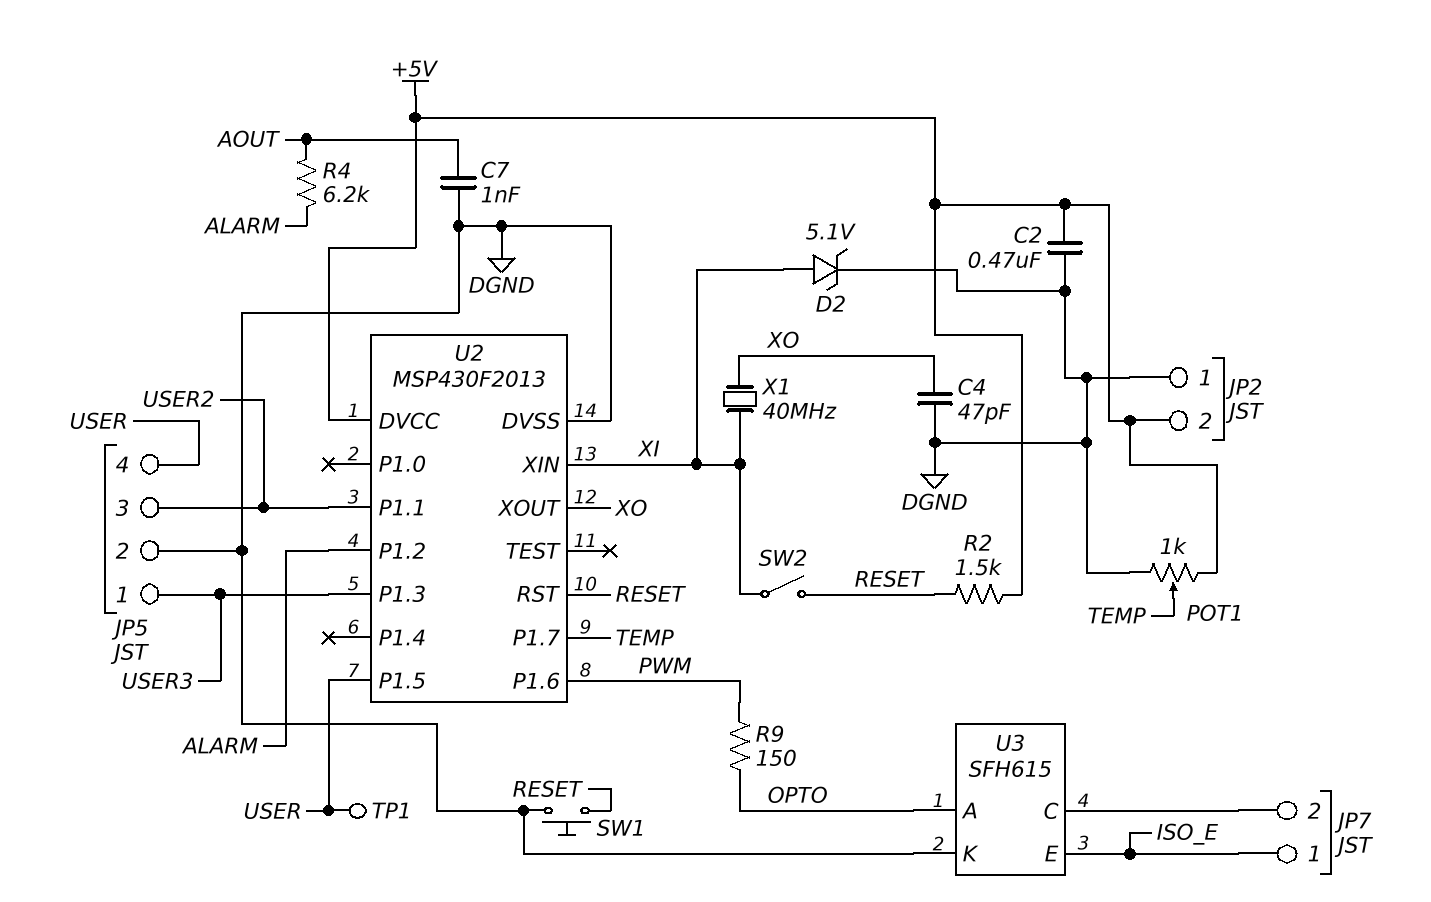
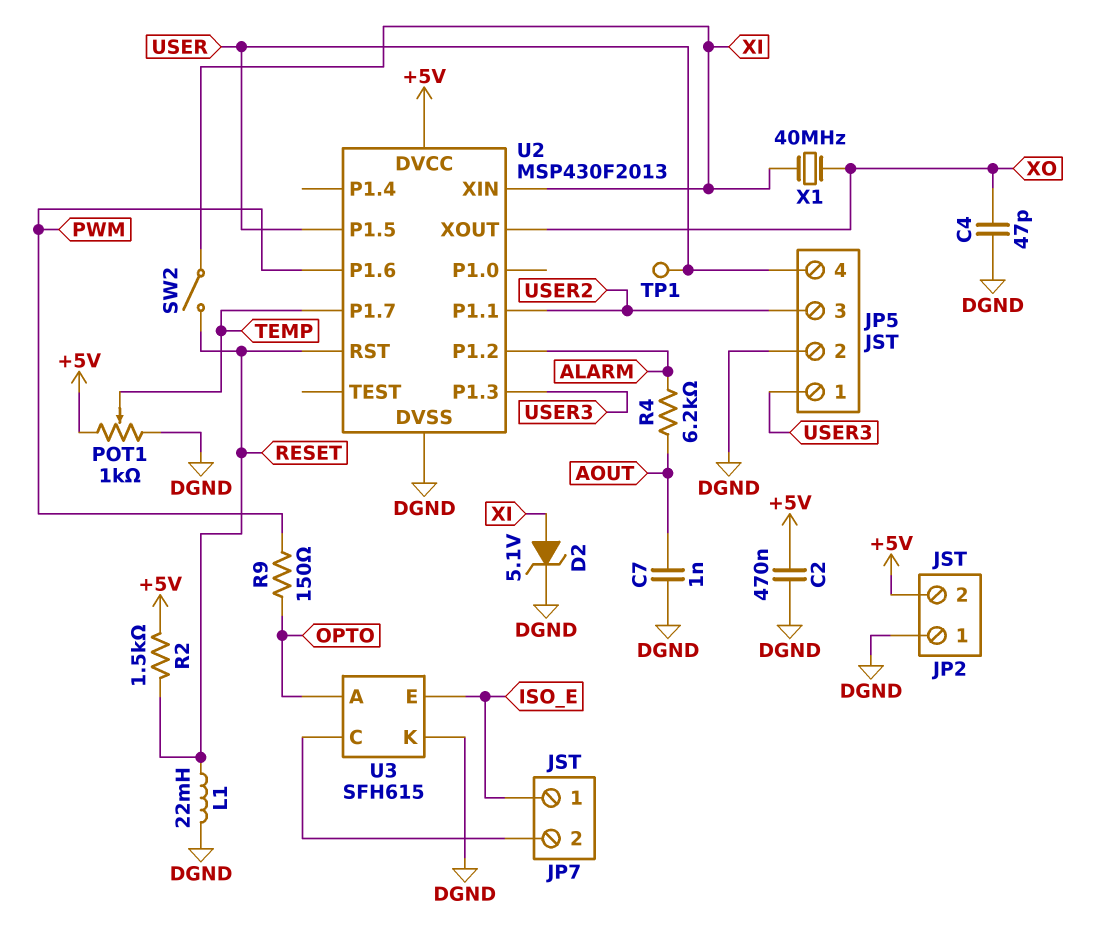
L1: none -> 22mH (DGND, RESET)
SW1: button (DGND, RESET) -> none

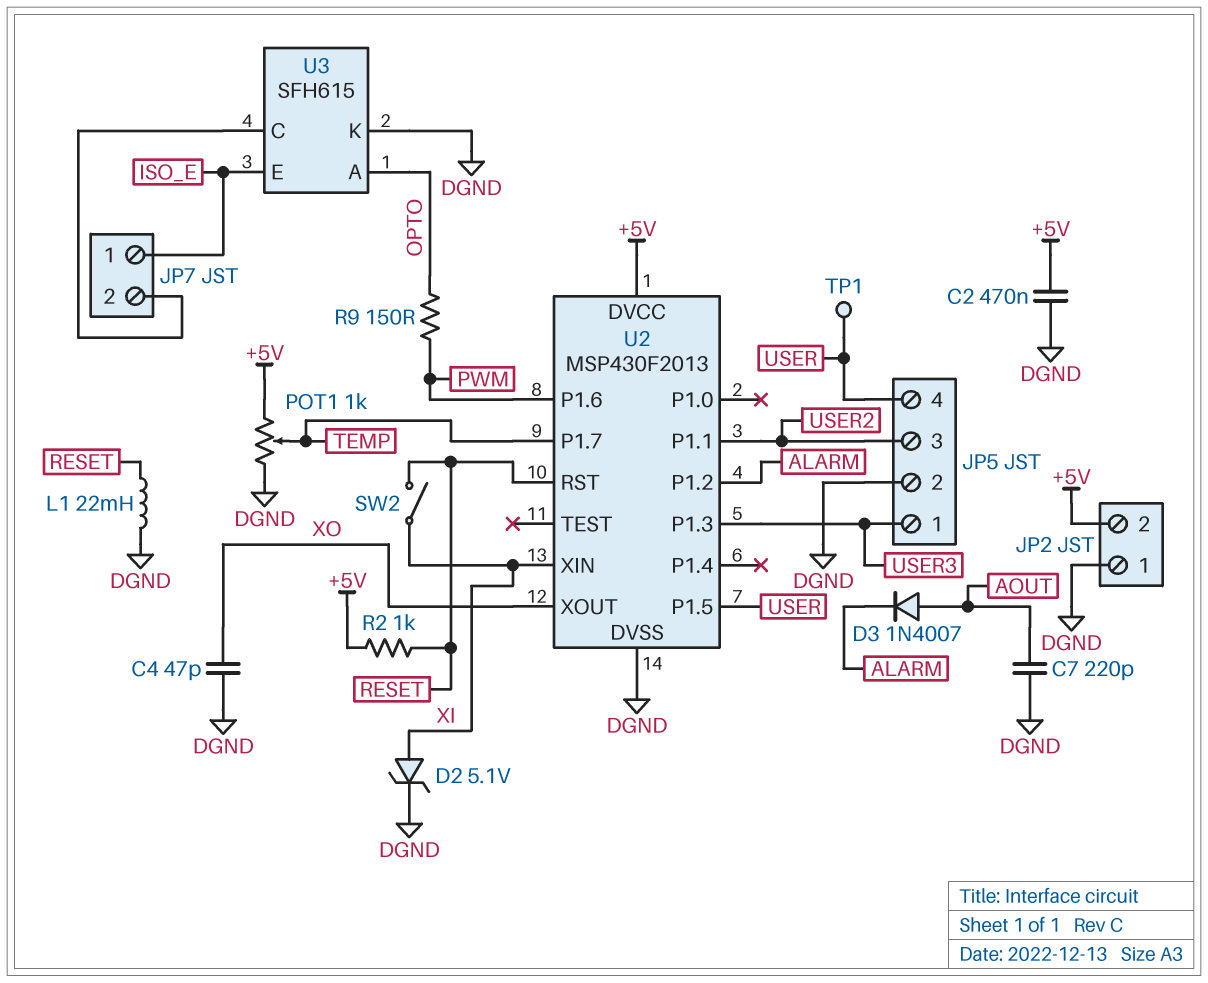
C7: 1nF (AOUT, DGND) -> 220pF (AOUT, DGND)
D3: none -> diode 1N4007 (A AOUT, K ALARM)
R2: 1.5k (+5V, RESET) -> 1k (+5V, RESET)
R4: 6.2k (ALARM, AOUT) -> none
X1: 40MHz (XI, XO) -> none

